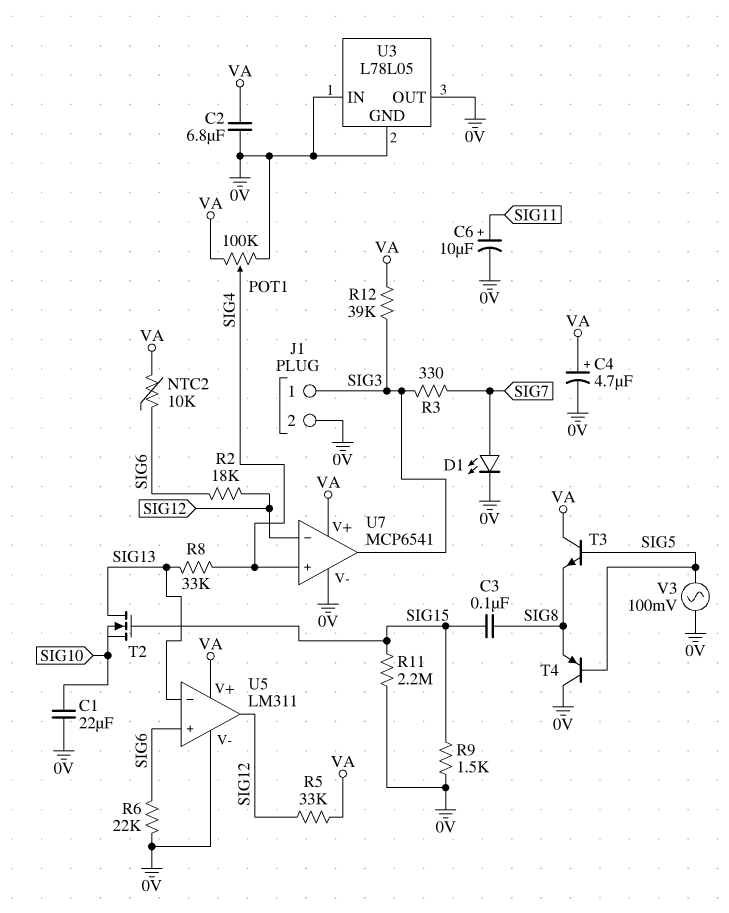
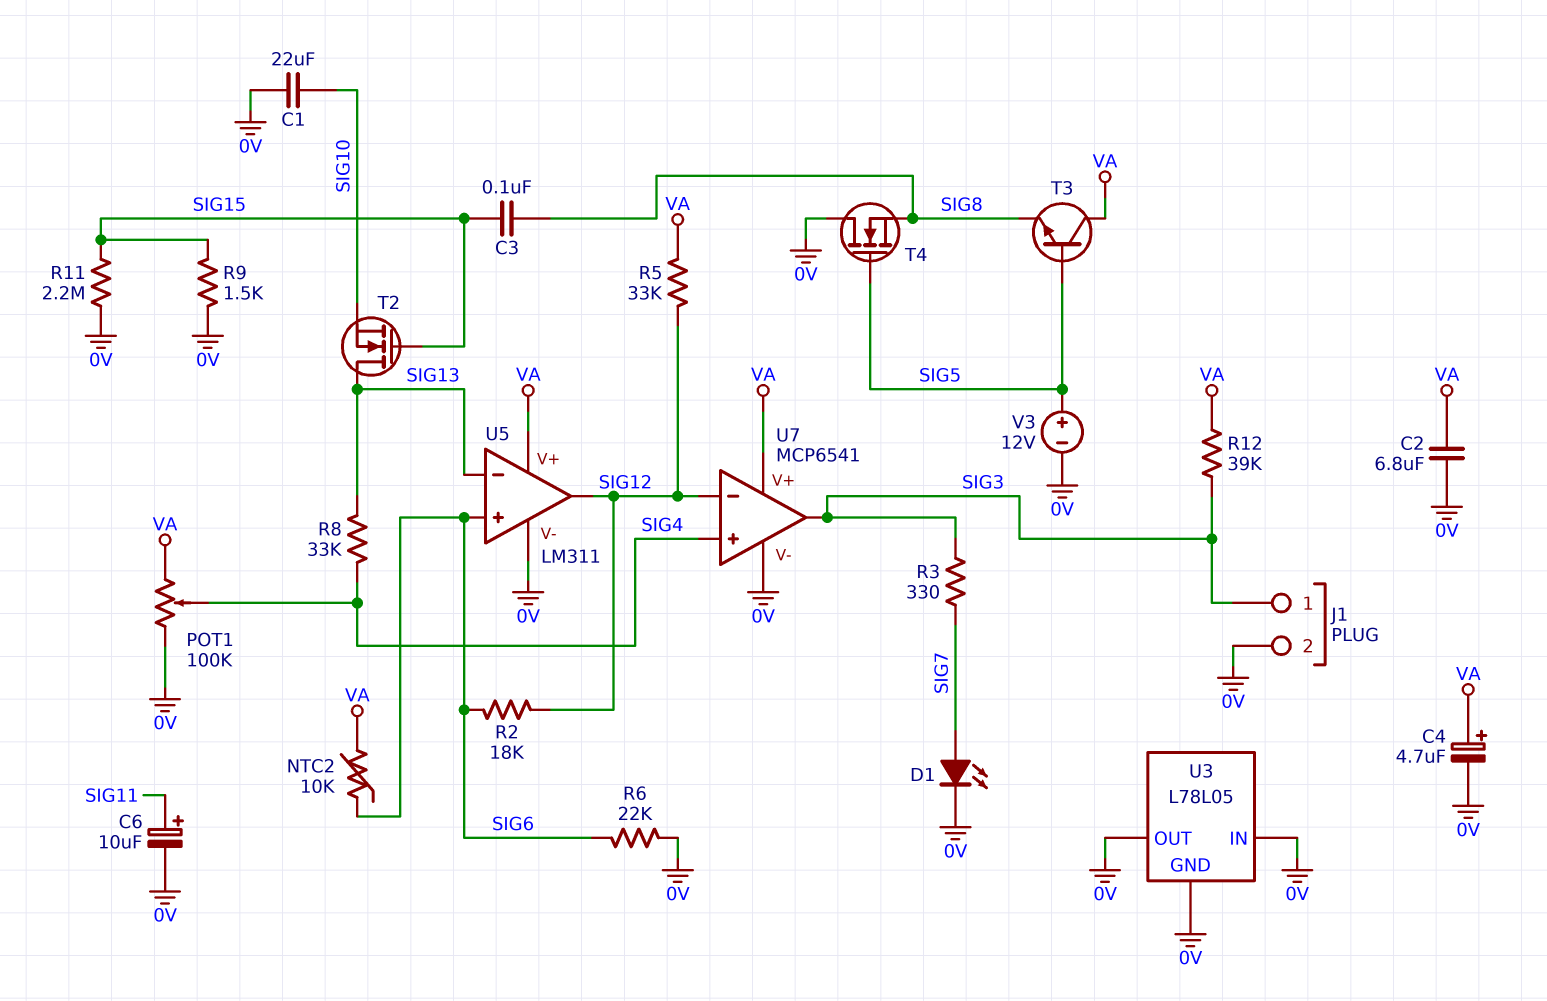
T4: PNP (B SIG5, C 0V, E SIG8) -> NMOS (G SIG5, D 0V, S SIG8)
V3: AC 100mV (0V, SIG5) -> 12V (plus SIG5, minus 0V)

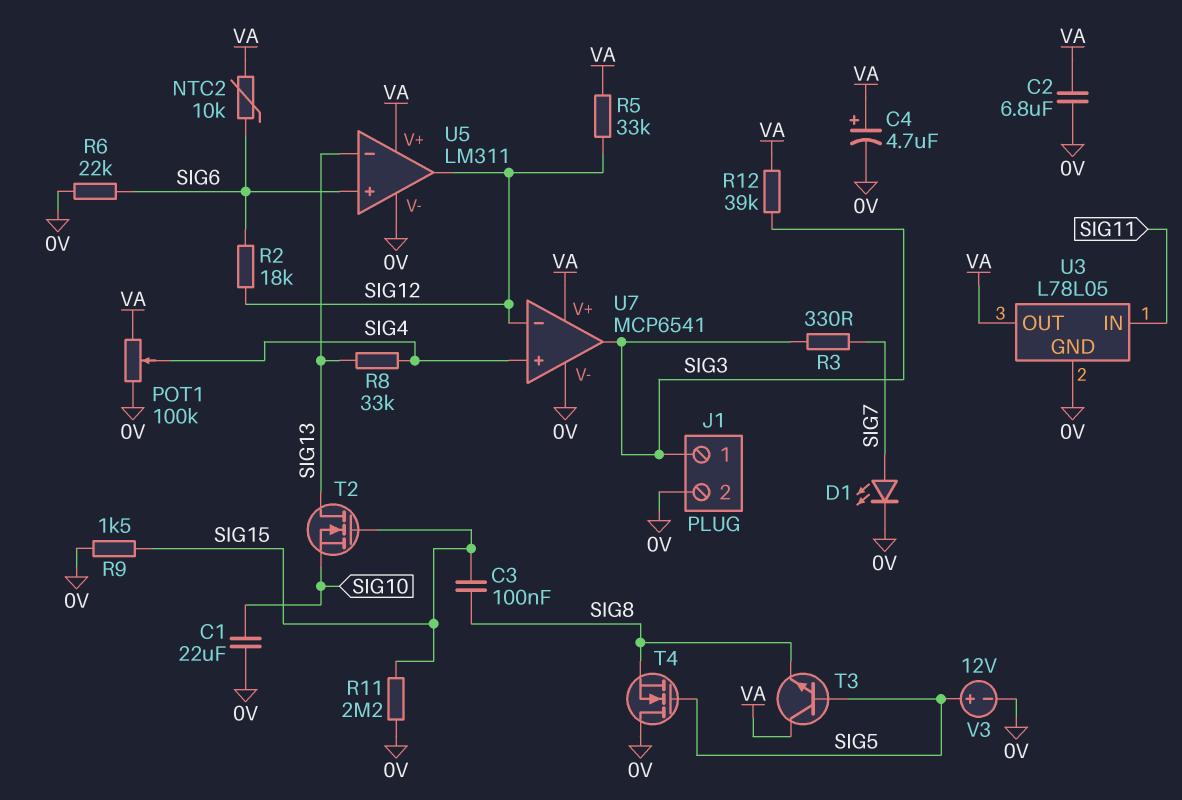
C6: 10uF (plus SIG11, minus 0V) -> none
U3 pin IN: 0V -> SIG11
U3 pin OUT: 0V -> VA

